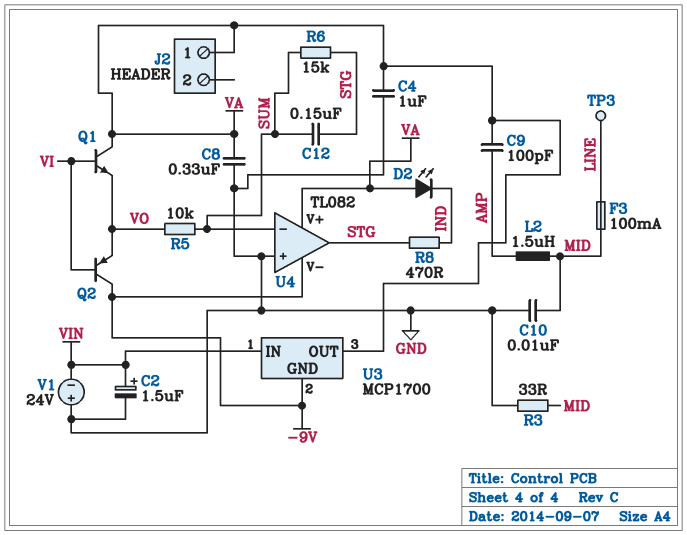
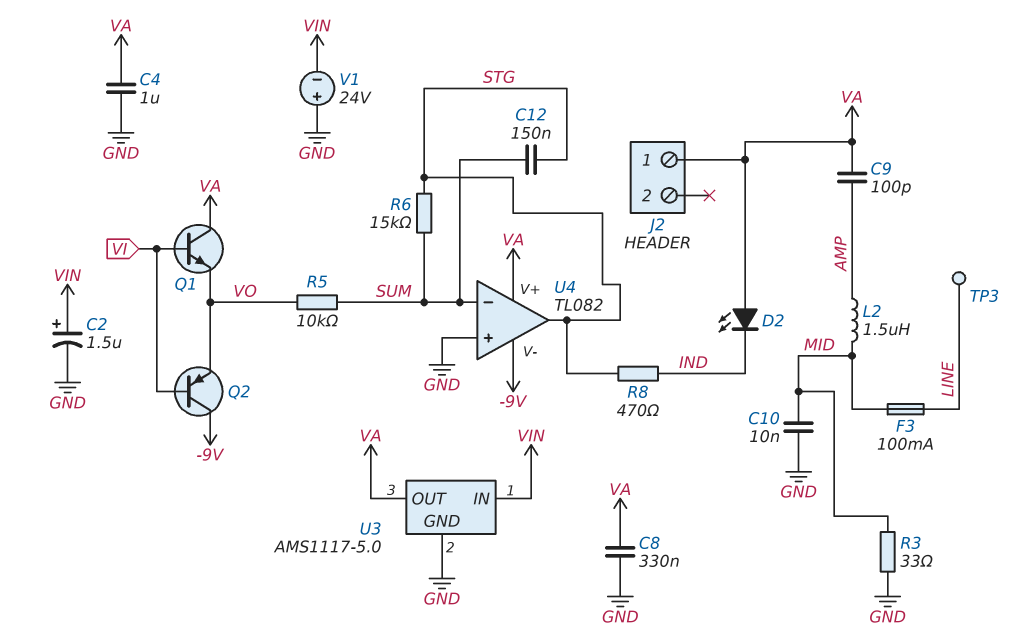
U3: MCP1700 -> AMS1117-5.0
U3 pin GND: -9V -> GND

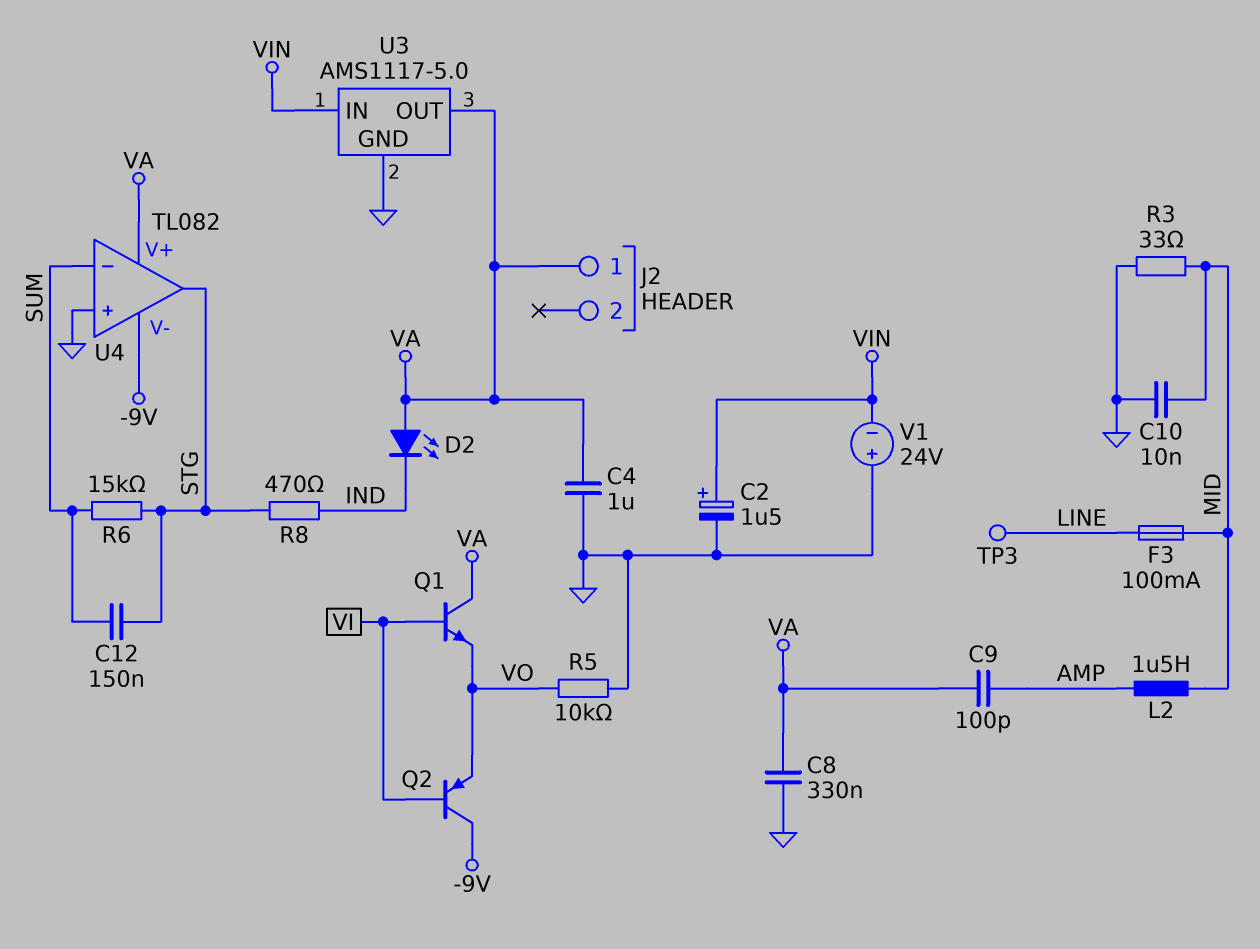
R5: 10k (SUM, VO) -> 10k (GND, VO)

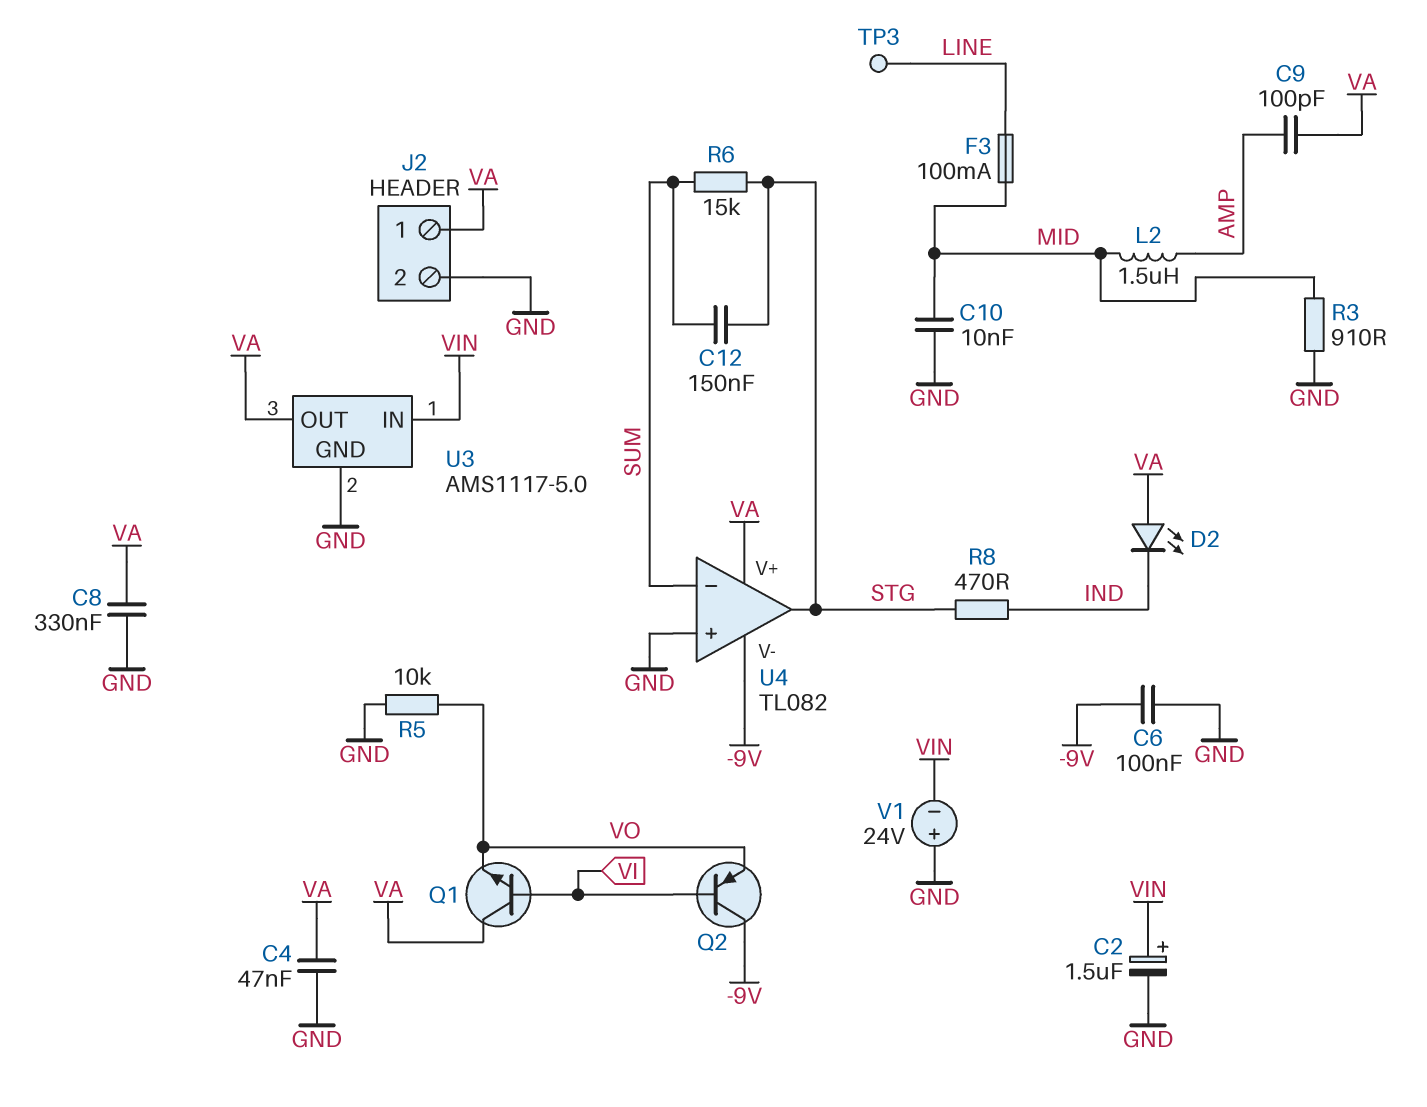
C4: 1uF (GND, VA) -> 47nF (GND, VA)
C6: none -> 100nF (-9V, GND)
J2 pin 2: none -> GND
R3: 33 (GND, MID) -> 910 (GND, MID)

